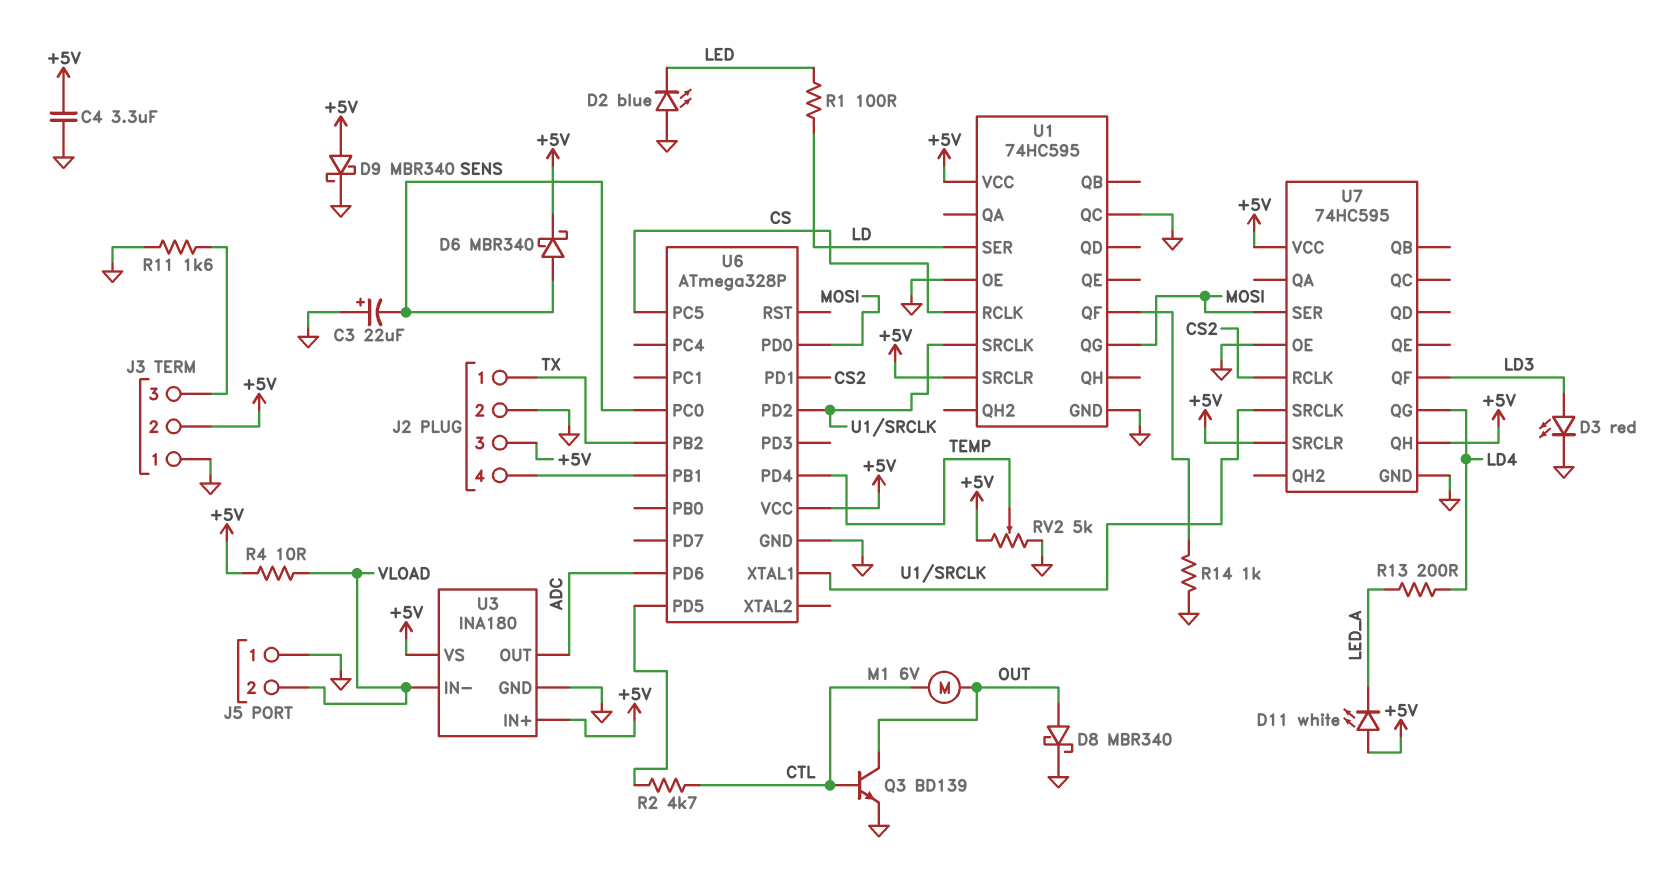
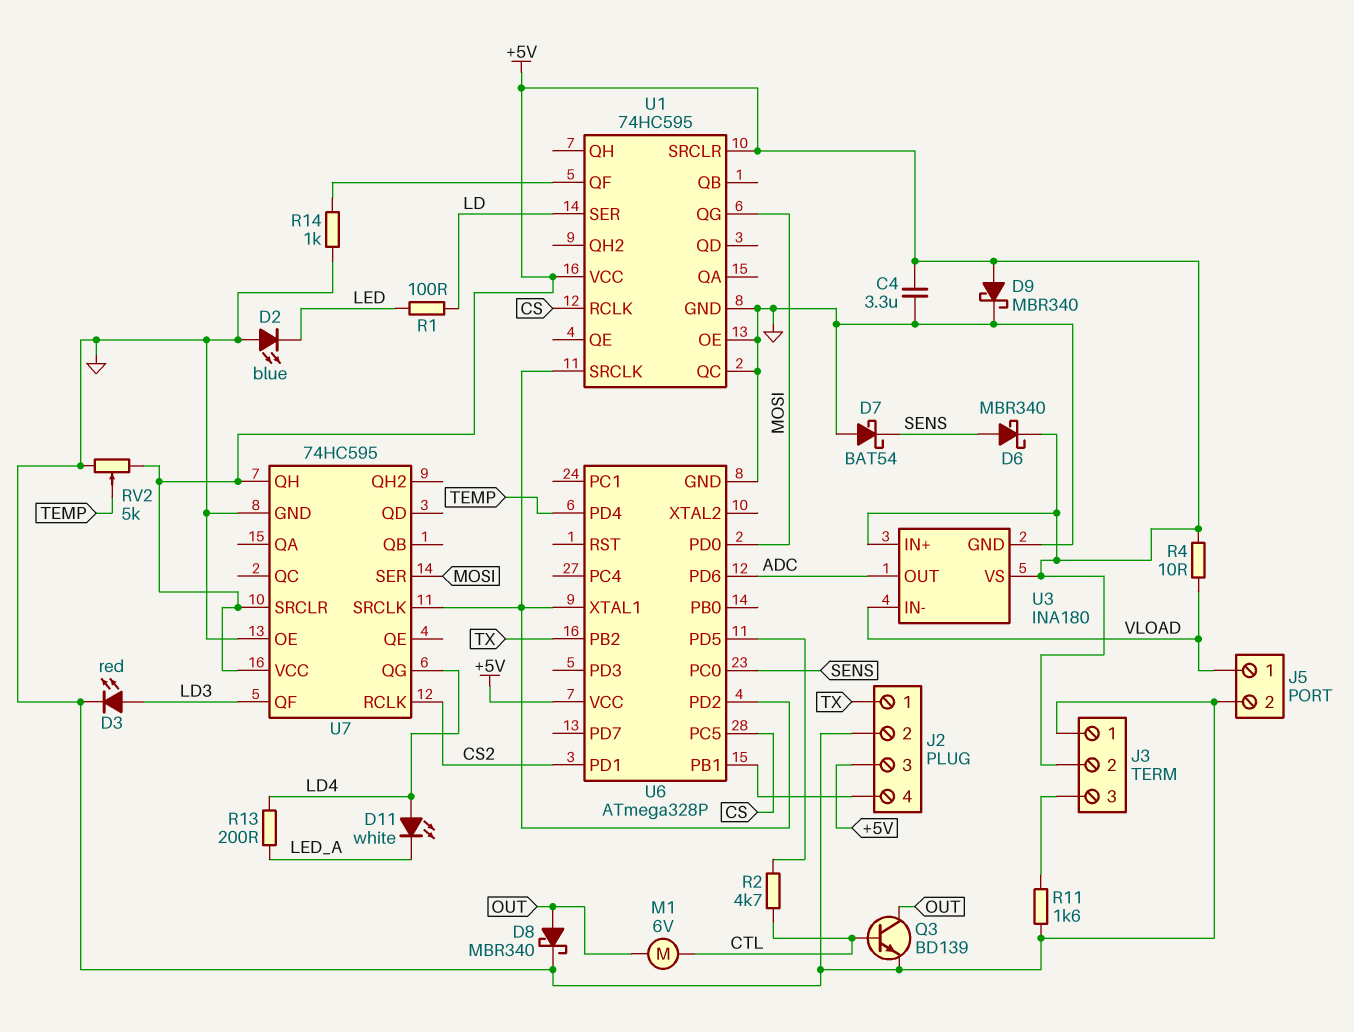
C3: 22uF (plus GND, minus SENS) -> none
D7: none -> schottky BAT54 (A GND, K SENS)
D11: LED white (A +5V, K LED_A) -> LED white (A LD4, K LED_A)
J5 pin 1: GND -> VLOAD
J5 pin 2: VLOAD -> GND

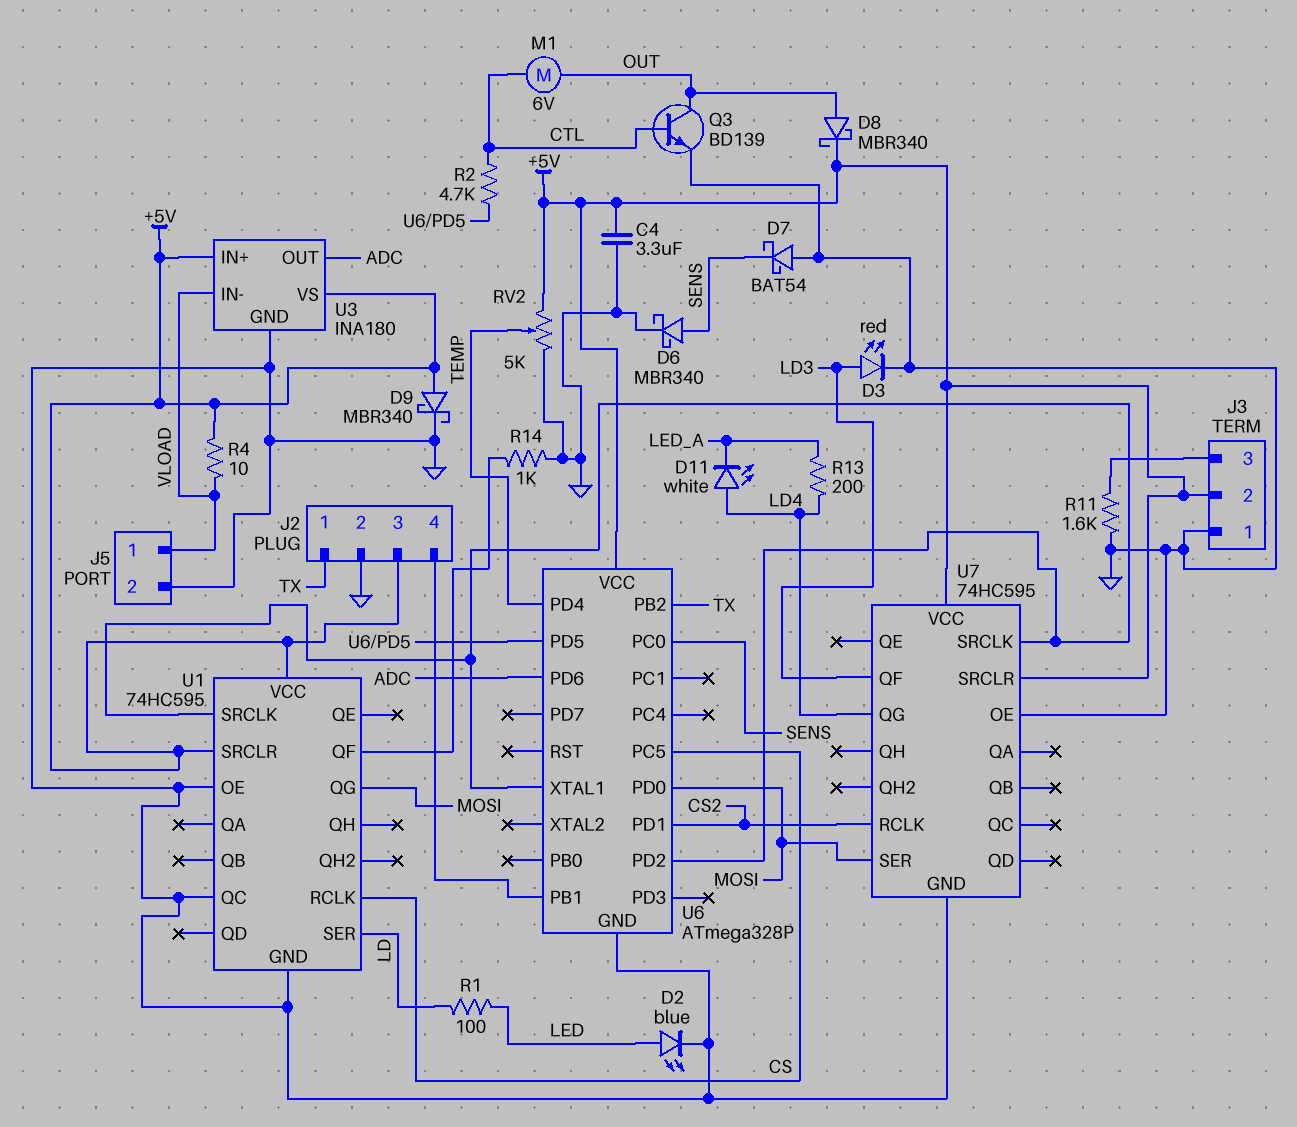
D2: LED blue (A GND, K LED) -> LED blue (A LED, K GND)
D6: schottky MBR340 (A SENS, K +5V) -> schottky MBR340 (A SENS, K GND)
D8: schottky MBR340 (A OUT, K GND) -> schottky MBR340 (A OUT, K +5V)
U7 pin QH: +5V -> none

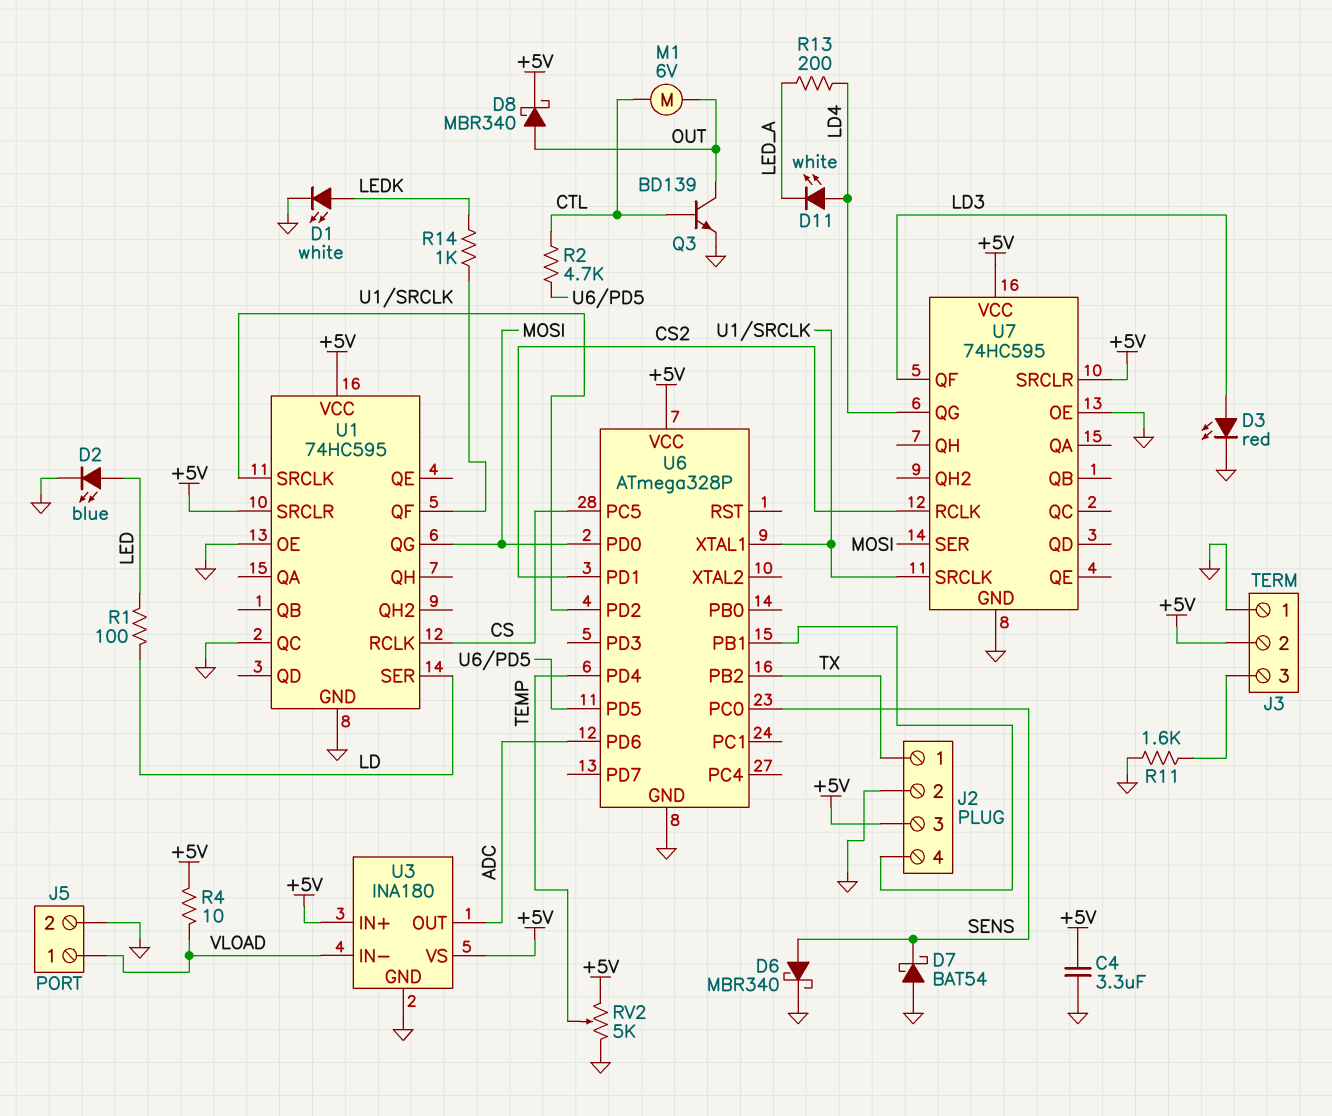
D1: none -> LED white (A LEDK, K GND)
D9: schottky MBR340 (A +5V, K GND) -> none
R14: 1k (GND, U1/QF) -> 1k (LEDK, U1/QF)

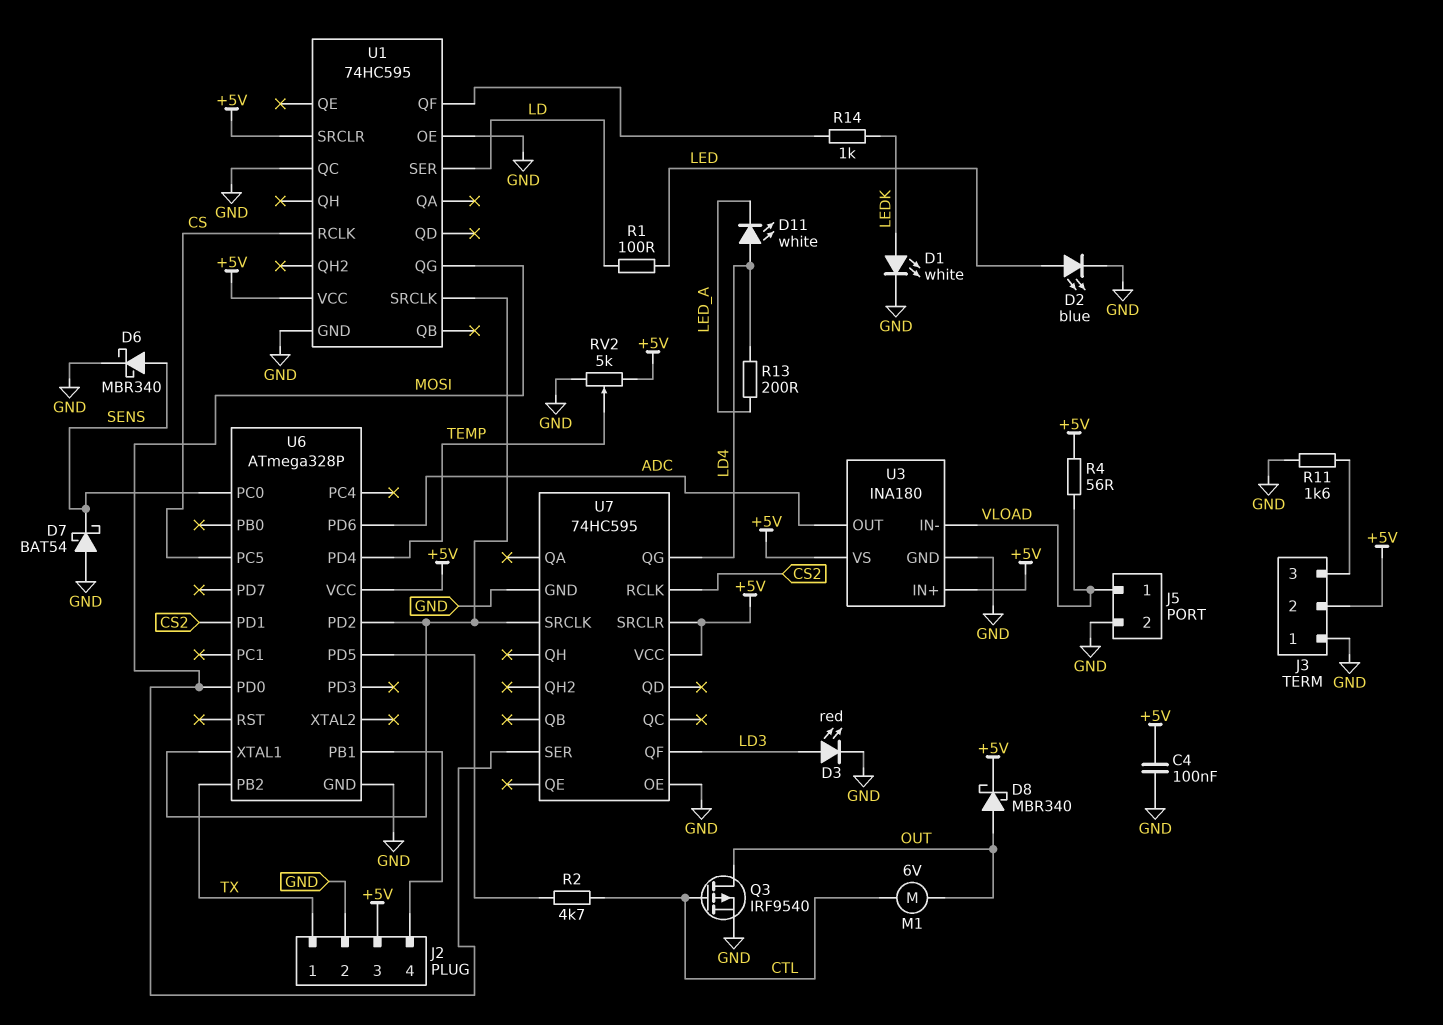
C4: 3.3uF (+5V, GND) -> 100nF (+5V, GND)
Q3: NPN BD139 (B CTL, C OUT, E GND) -> PMOS IRF9540 (G CTL, D OUT, S GND)
R4: 10 (+5V, VLOAD) -> 56 (+5V, VLOAD)

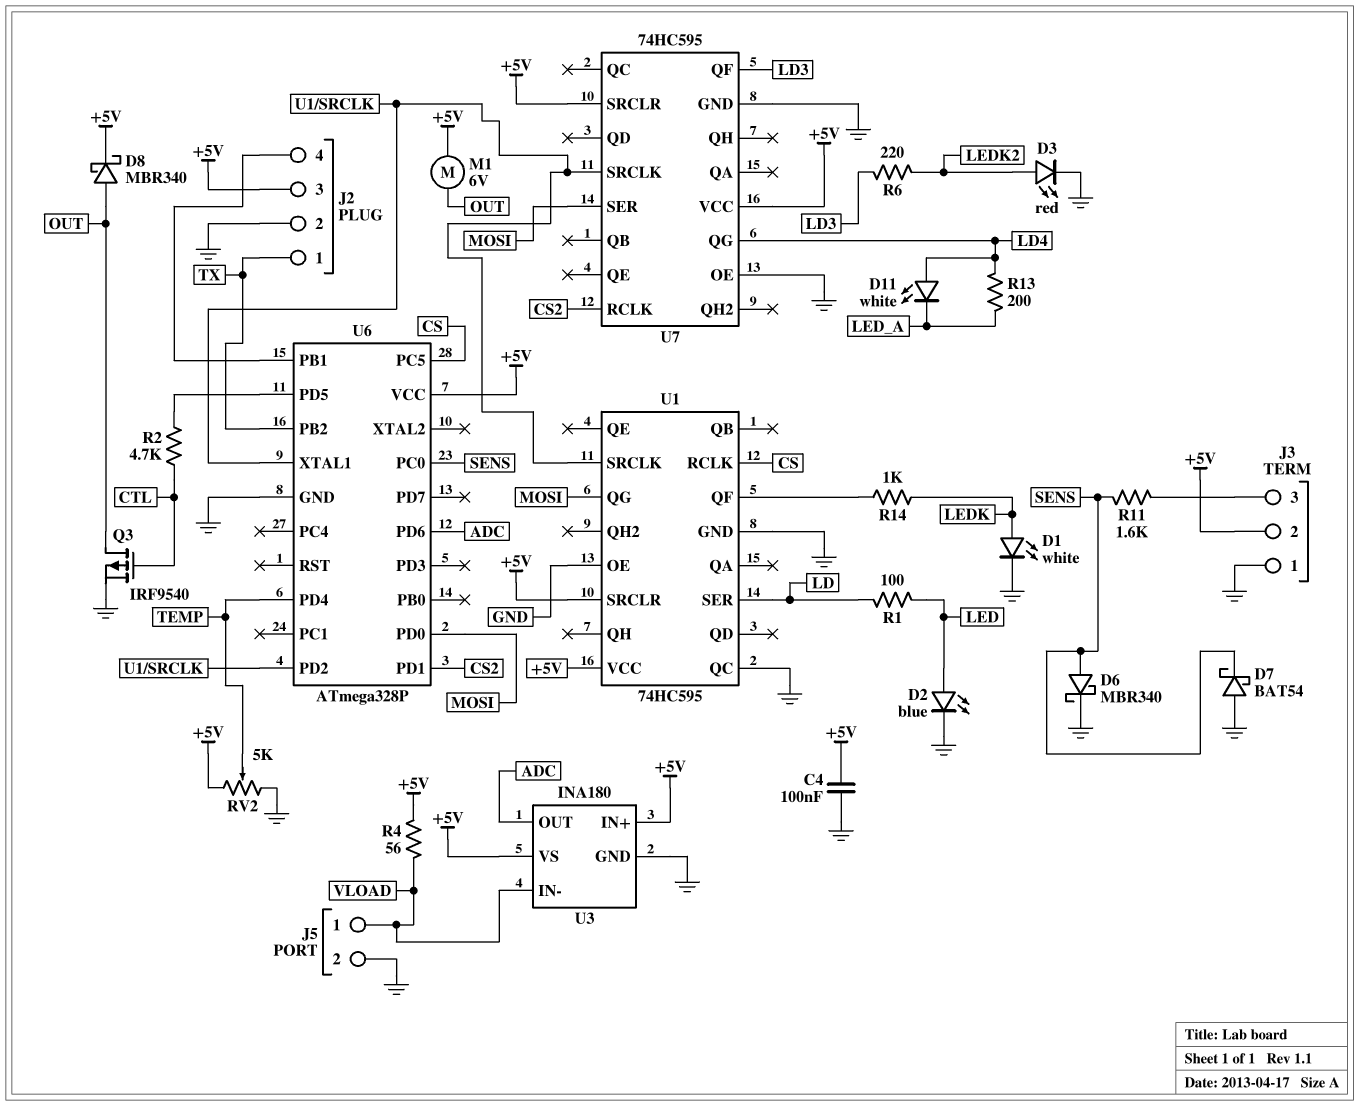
D3: LED red (A LD3, K GND) -> LED red (A LEDK2, K GND)
M1: motor 6V (CTL, OUT) -> motor 6V (+5V, OUT)
R6: none -> 220 (LD3, LEDK2)
R11: 1.6k (GND, J3/3) -> 1.6k (J3/3, SENS)

